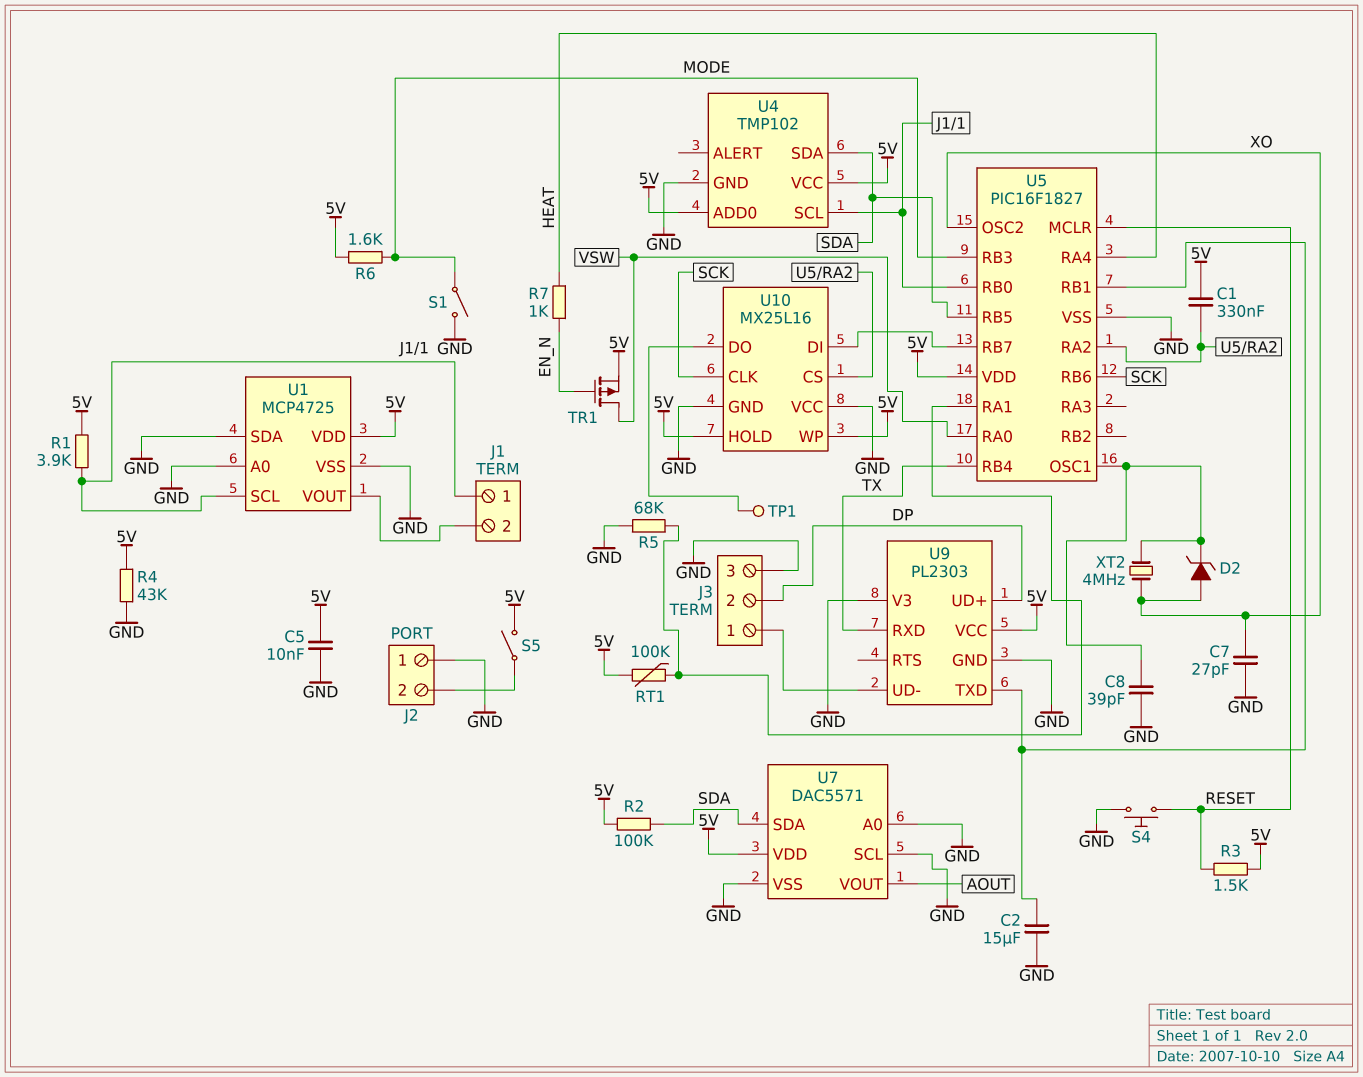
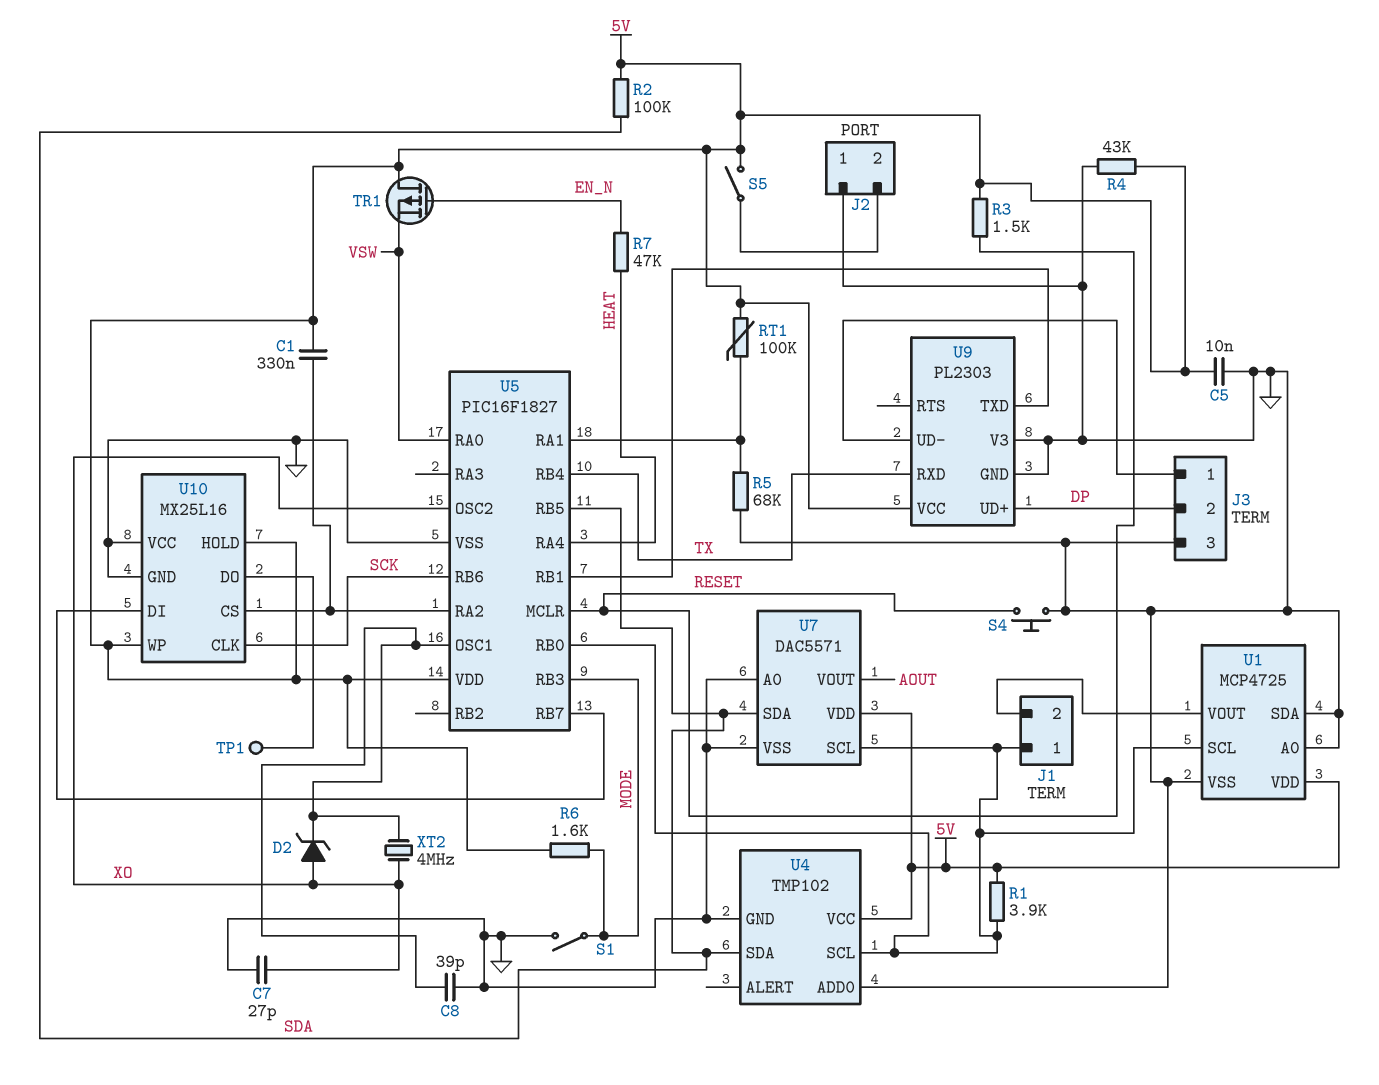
C2: 15uF (GND, U5/RB1) -> none
R7: 1k (EN_N, HEAT) -> 47k (EN_N, HEAT)
TR1: PMOS (G EN_N, D VSW, S 5V) -> PMOS (G EN_N, D 5V, S VSW)
U4 pin ADD0: 5V -> GND
U7 pin SCL: GND -> J1/1

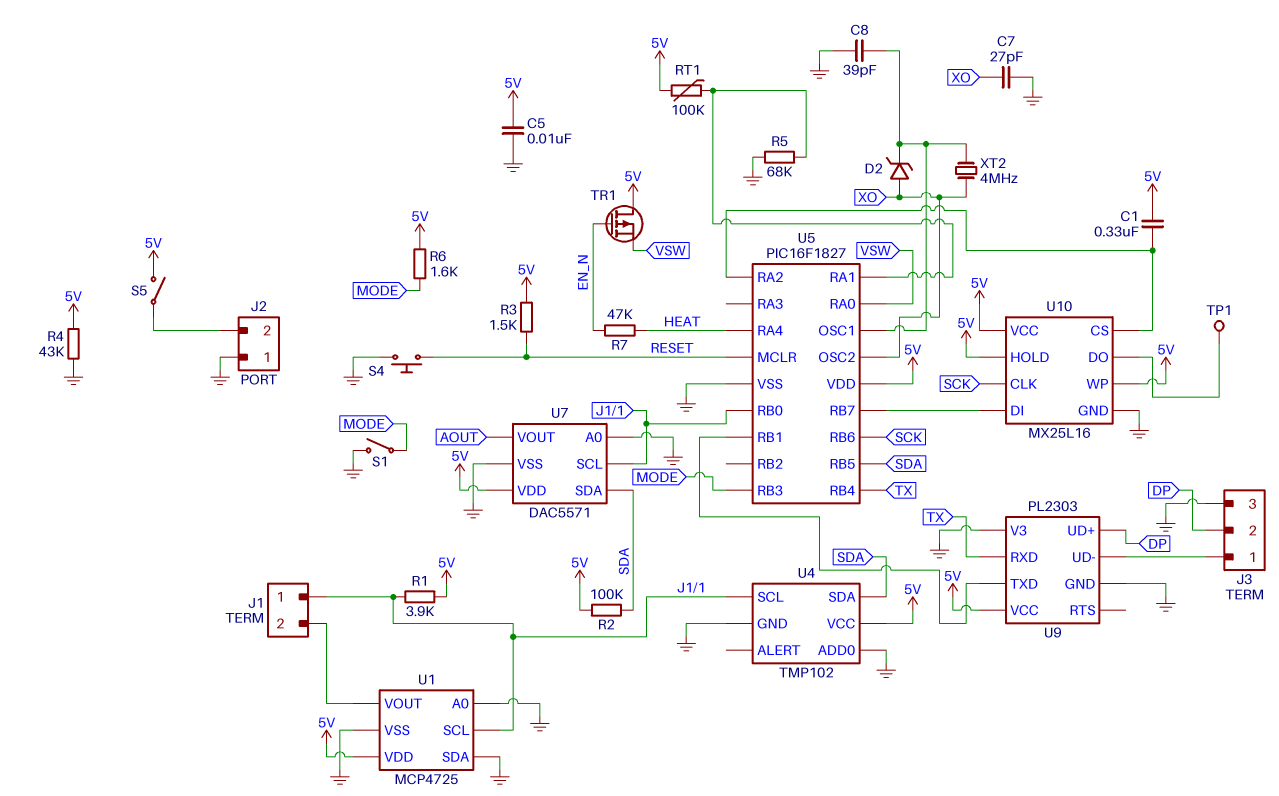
U10 pin VCC: GND -> 5V

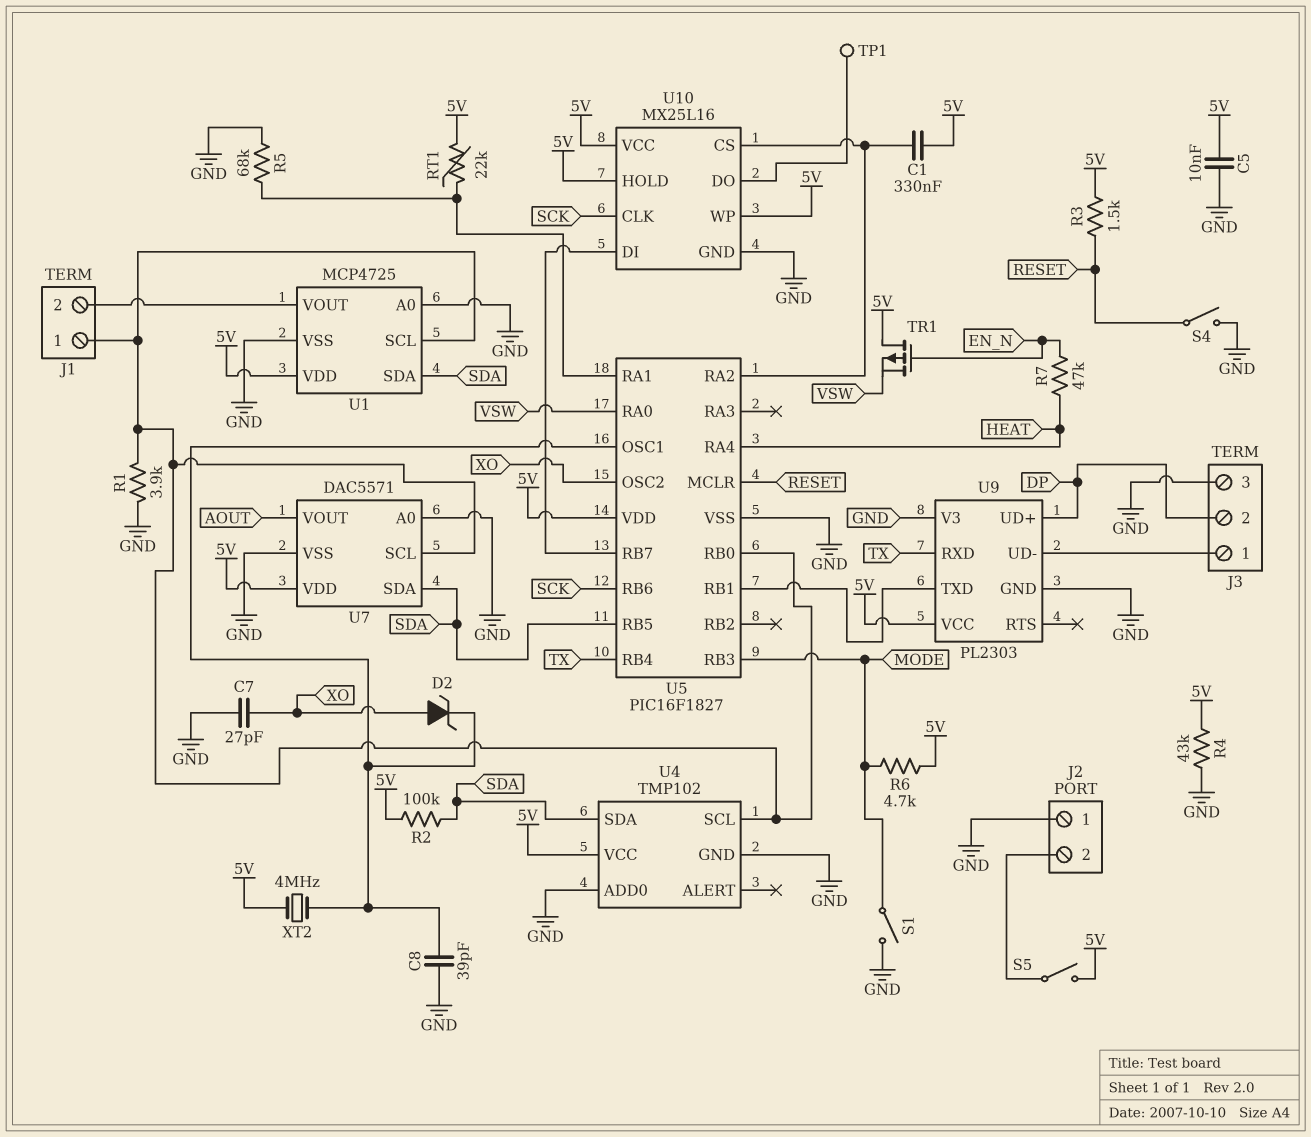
R1: 3.9k (5V, J1/1) -> 3.9k (GND, J1/1)
R6: 1.6k (5V, MODE) -> 4.7k (5V, MODE)
RT1: 100k (5V, U5/RA1) -> 22k (5V, U5/RA1)
S4: button (GND, RESET) -> switch (GND, RESET)
U1 pin SDA: GND -> SDA
XT2: 4MHz (U5/OSC1, XO) -> 4MHz (5V, U5/OSC1)

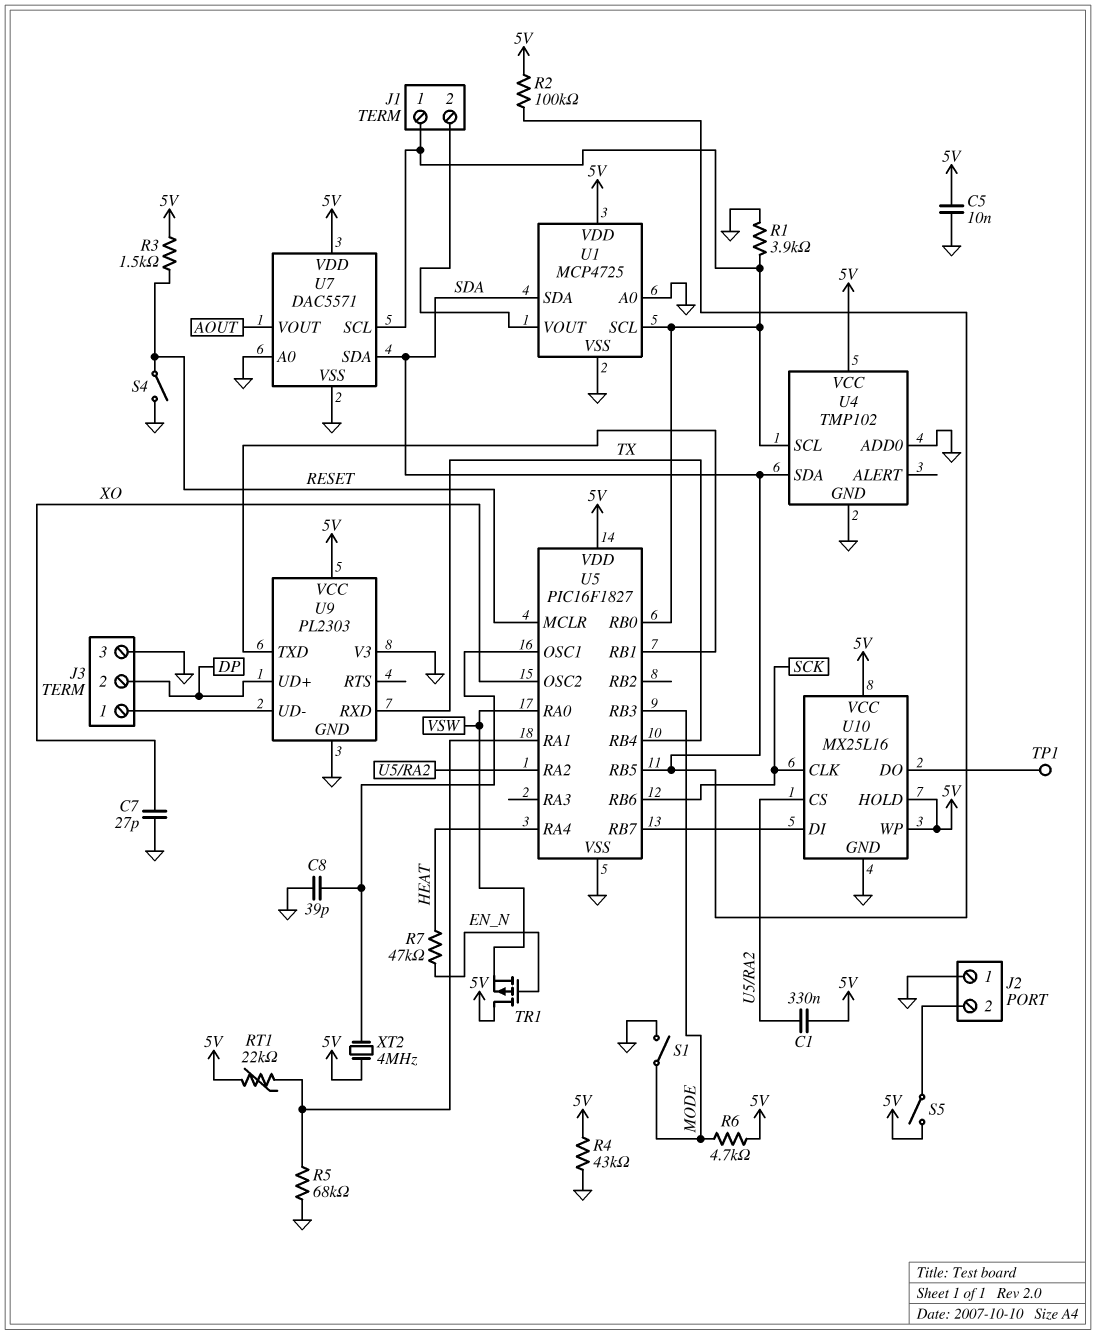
D2: zener (A XO, K U5/OSC1) -> none

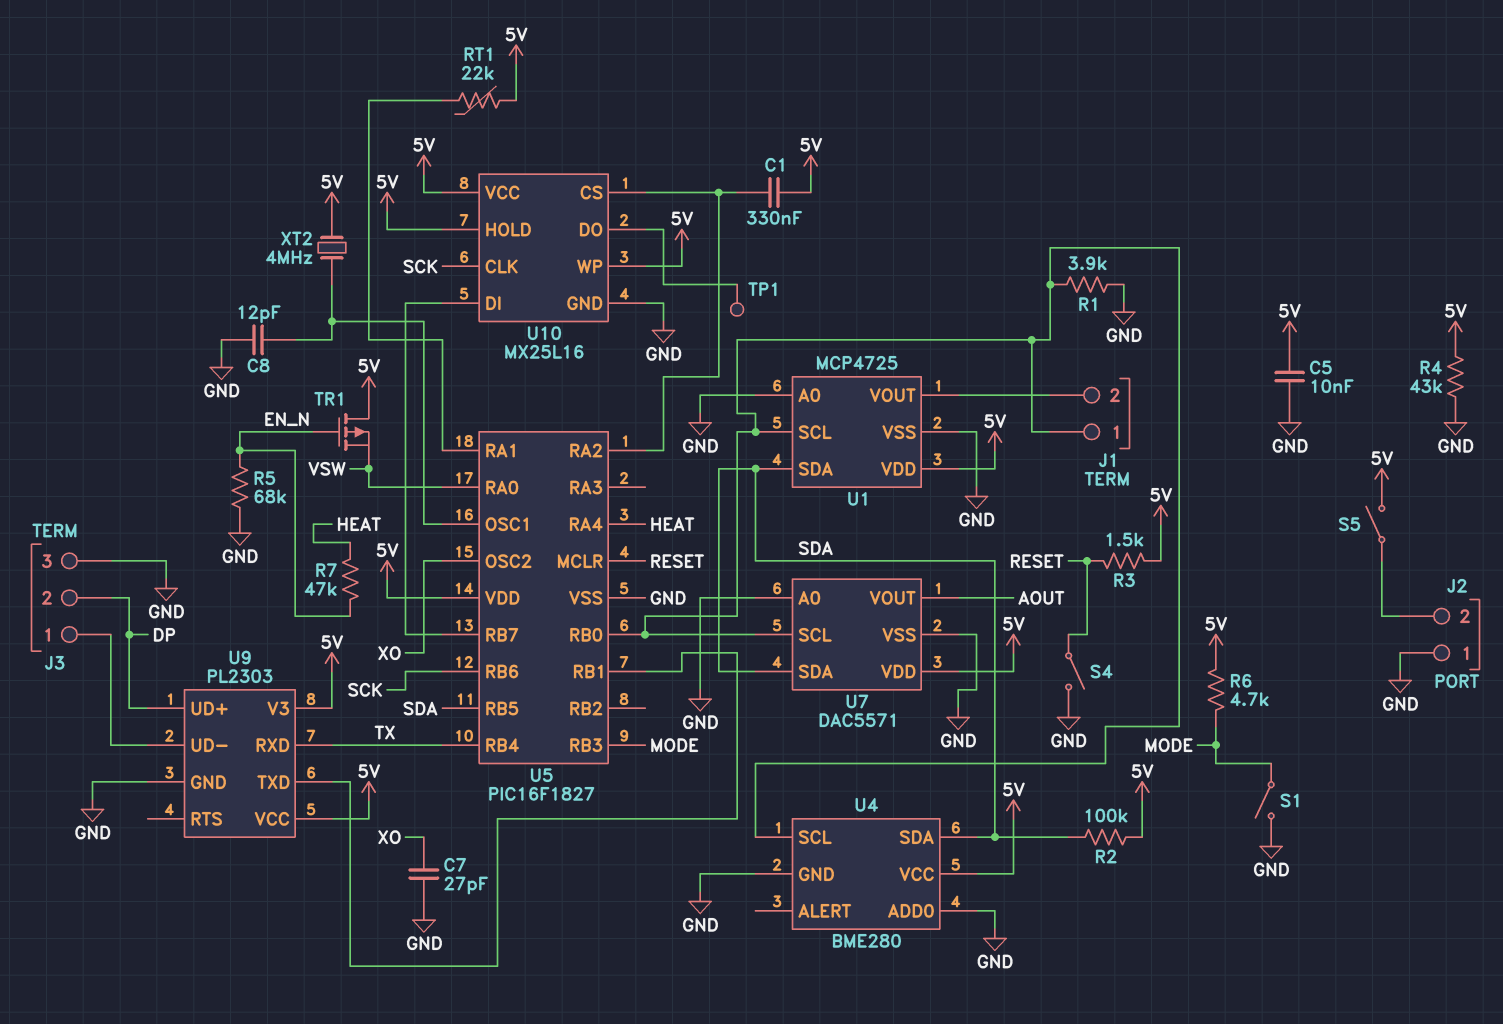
C8: 39pF (GND, U5/OSC1) -> 12pF (GND, U5/OSC1)
R5: 68k (GND, U5/RA1) -> 68k (EN_N, GND)
U4: TMP102 -> BME280
U9 pin V3: GND -> 5V

